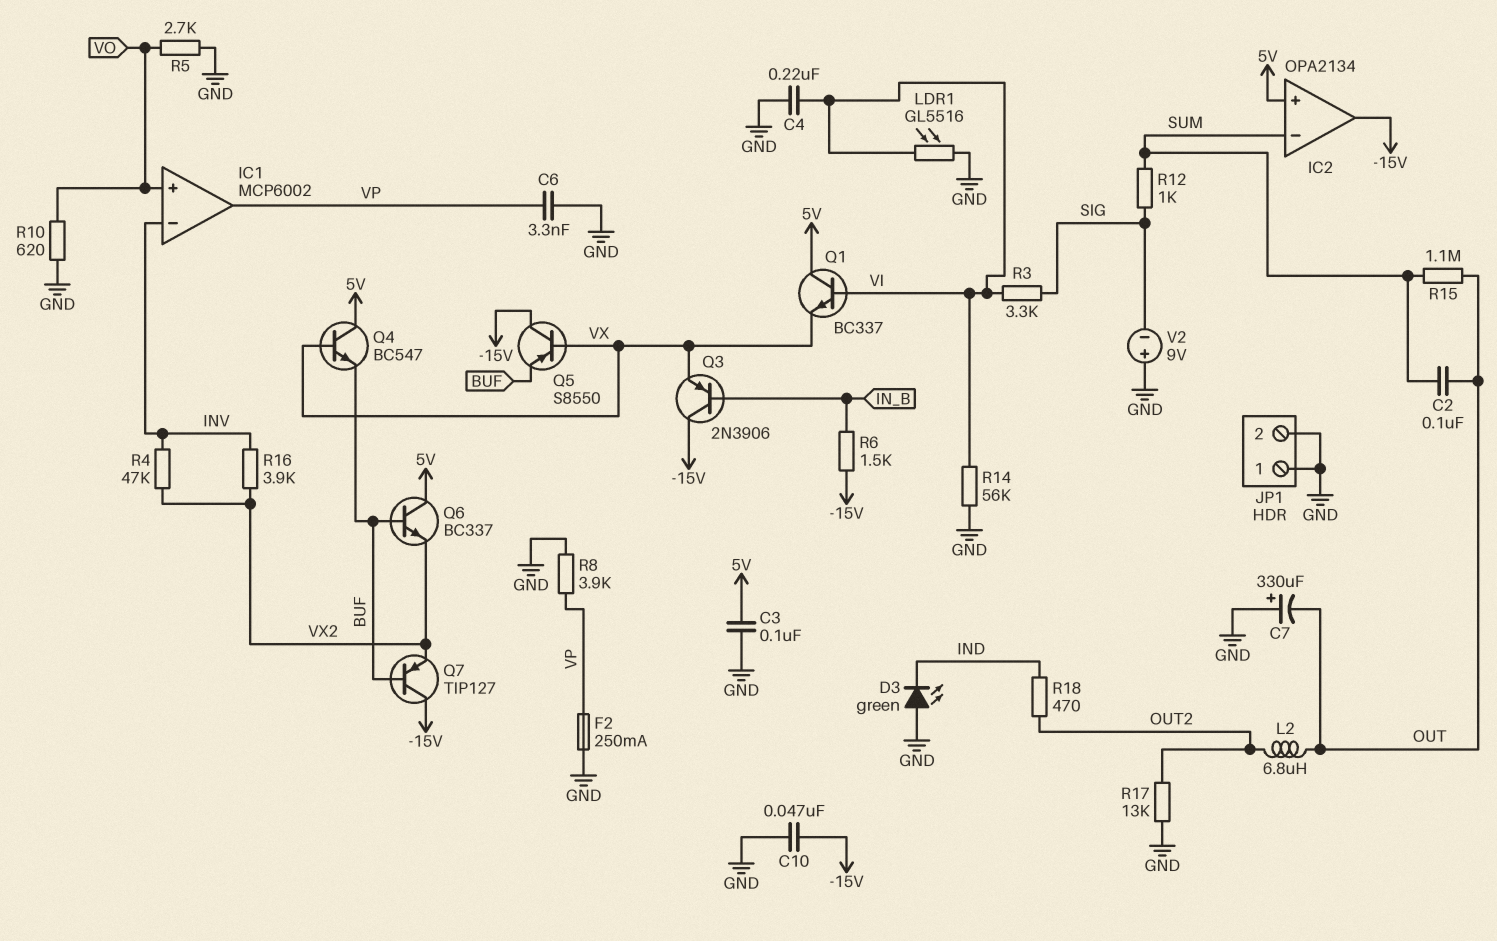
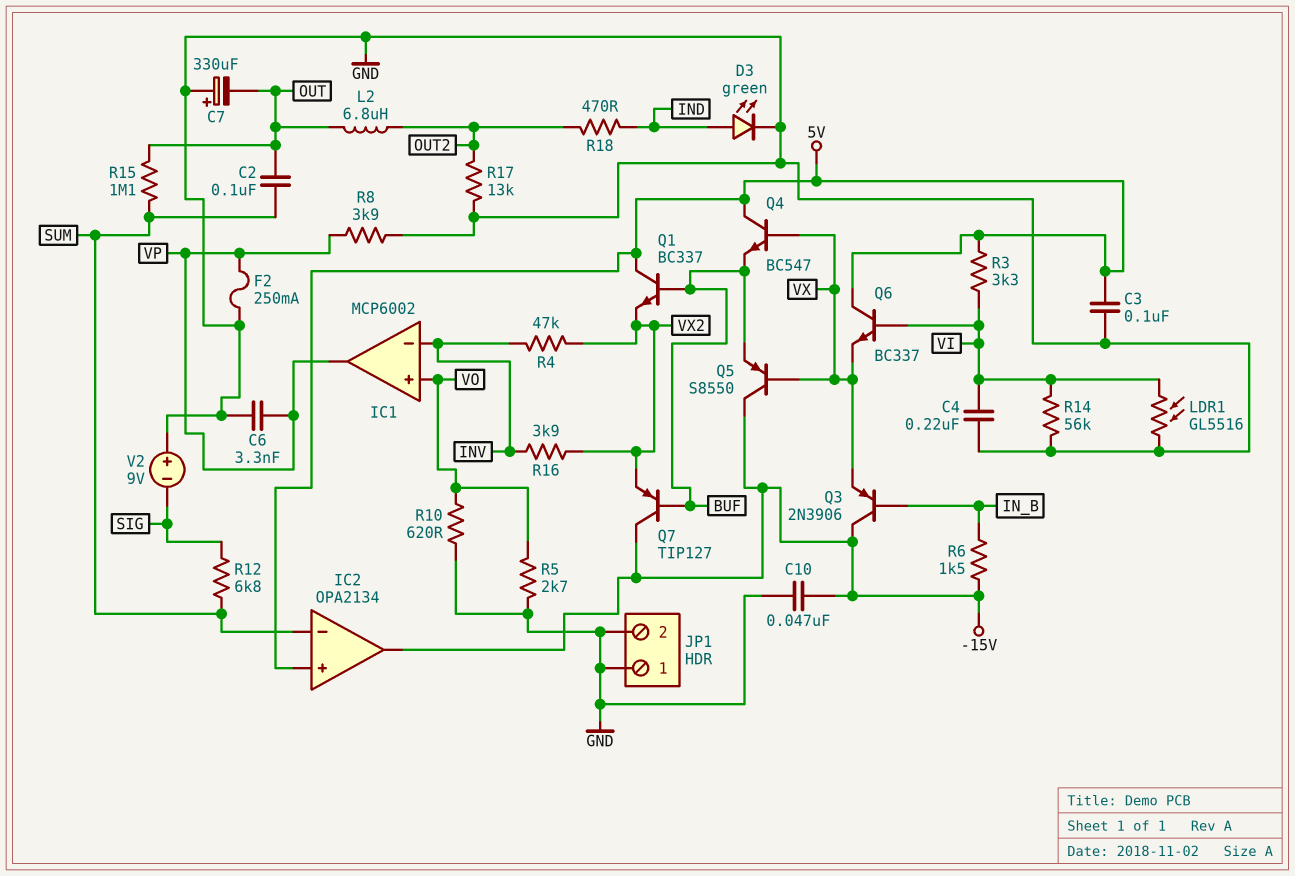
D3: LED green (A GND, K IND) -> LED green (A IND, K GND)
Q1: NPN BC337 (B VI, C 5V, E VX) -> NPN BC337 (B BUF, C 5V, E VX2)
Q6: NPN BC337 (B BUF, C 5V, E VX2) -> NPN BC337 (B VI, C 5V, E VX)
R3: 3.3k (SIG, VI) -> 3.3k (5V, VI)
R12: 1k (SIG, SUM) -> 6.8k (SIG, SUM)

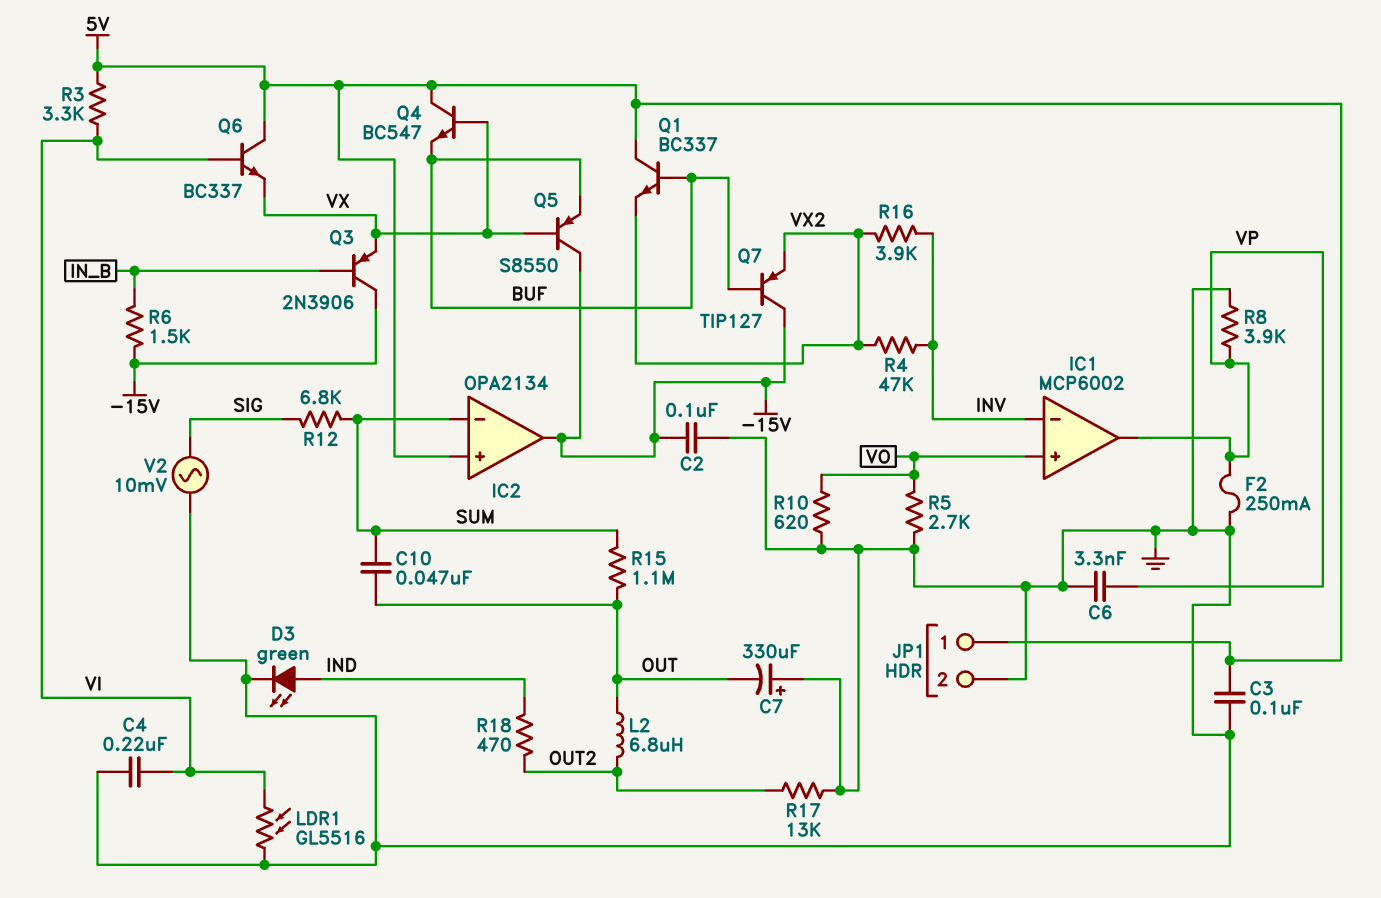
C2: 100nF (OUT, SUM) -> 100nF (-15V, GND)
C10: 47nF (-15V, GND) -> 47nF (OUT, SUM)
JP1 pin 1: GND -> 5V
R14: 56k (GND, VI) -> none
V2: 9V (plus GND, minus SIG) -> AC 10mV (GND, SIG)

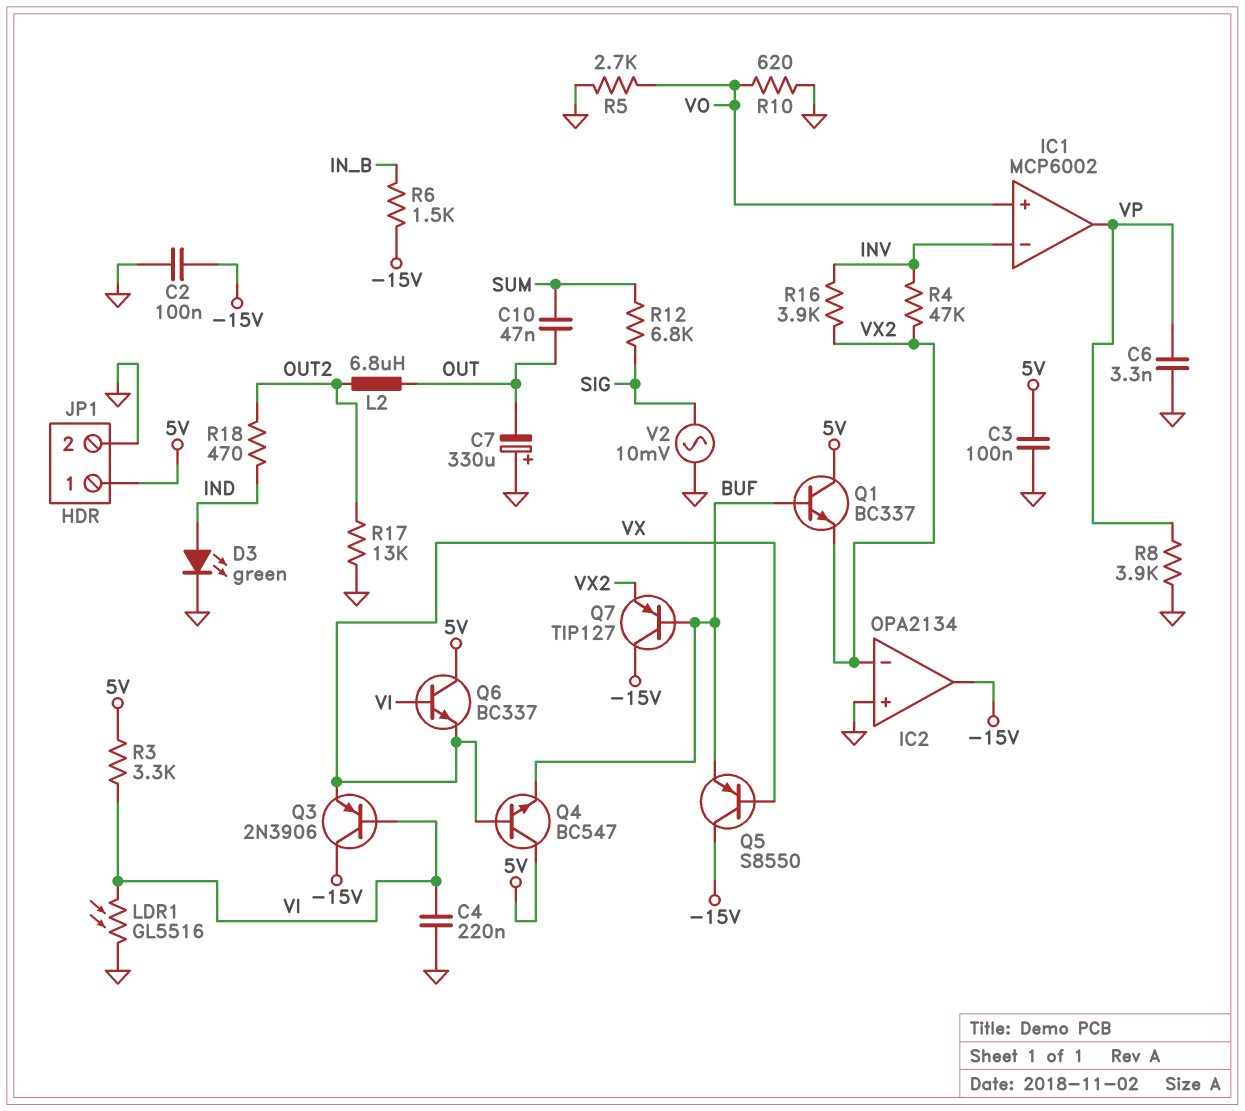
F2: 250mA (GND, VP) -> none
IC2 pin in+: 5V -> GND
IC2 pin in-: SUM -> VX2
Q3: PNP 2N3906 (B IN_B, C -15V, E VX) -> PNP 2N3906 (B VI, C -15V, E VX)
R15: 1.1M (OUT, SUM) -> none

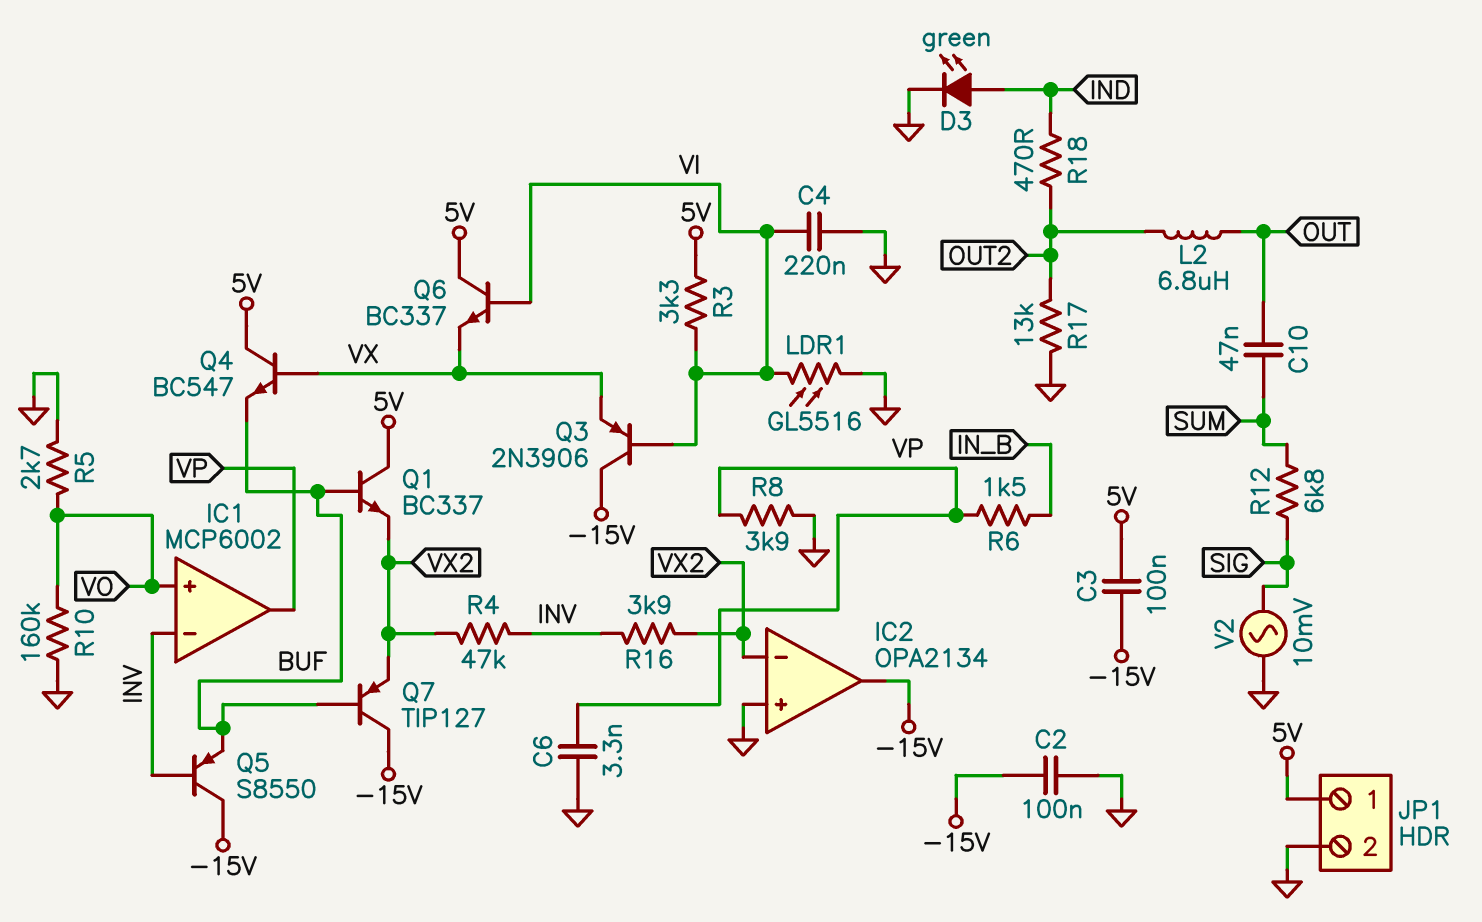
C3: 100nF (5V, GND) -> 100nF (-15V, 5V)
C7: 330uF (plus GND, minus OUT) -> none
Q5: PNP S8550 (B VX, C -15V, E BUF) -> PNP S8550 (B INV, C -15V, E BUF)
R6: 1.5k (-15V, IN_B) -> 1.5k (IN_B, VP)
R10: 620 (GND, VO) -> 160k (GND, VO)

